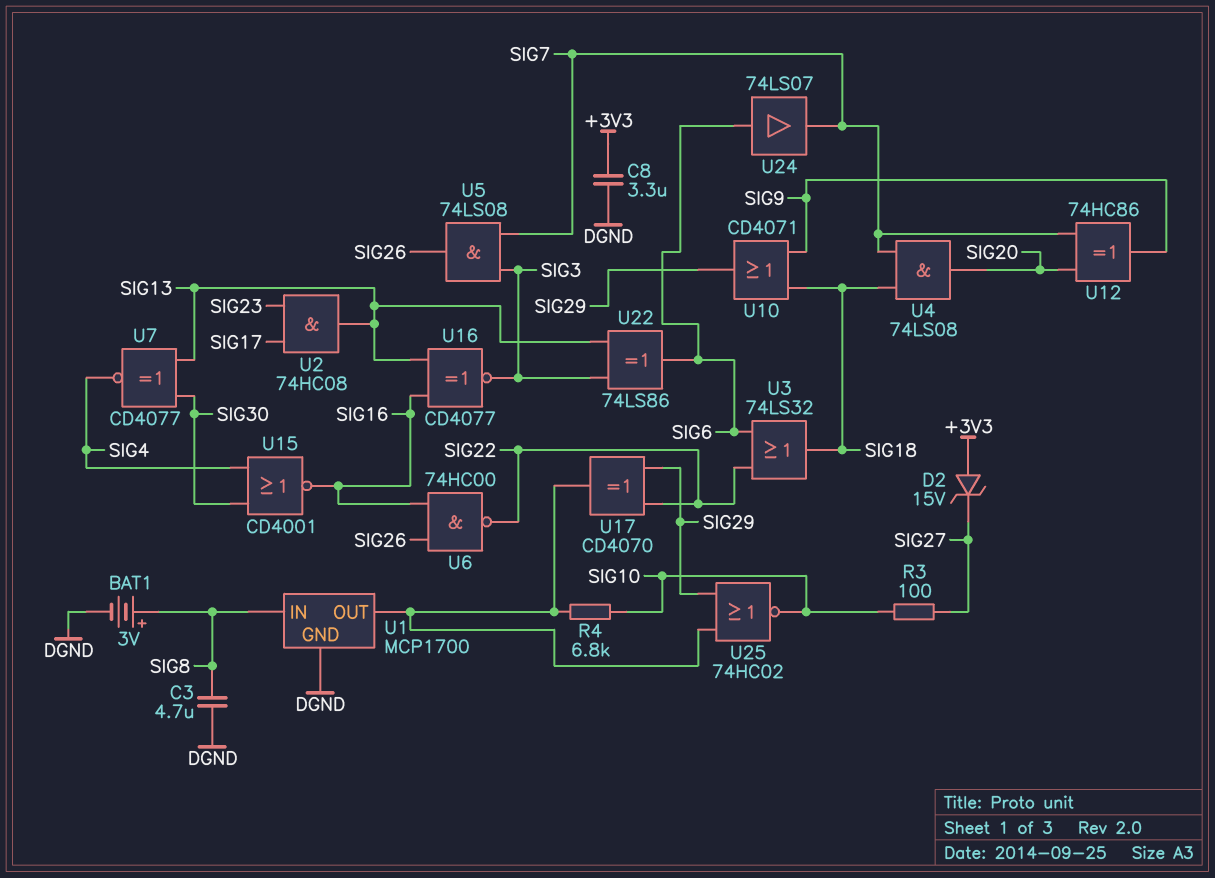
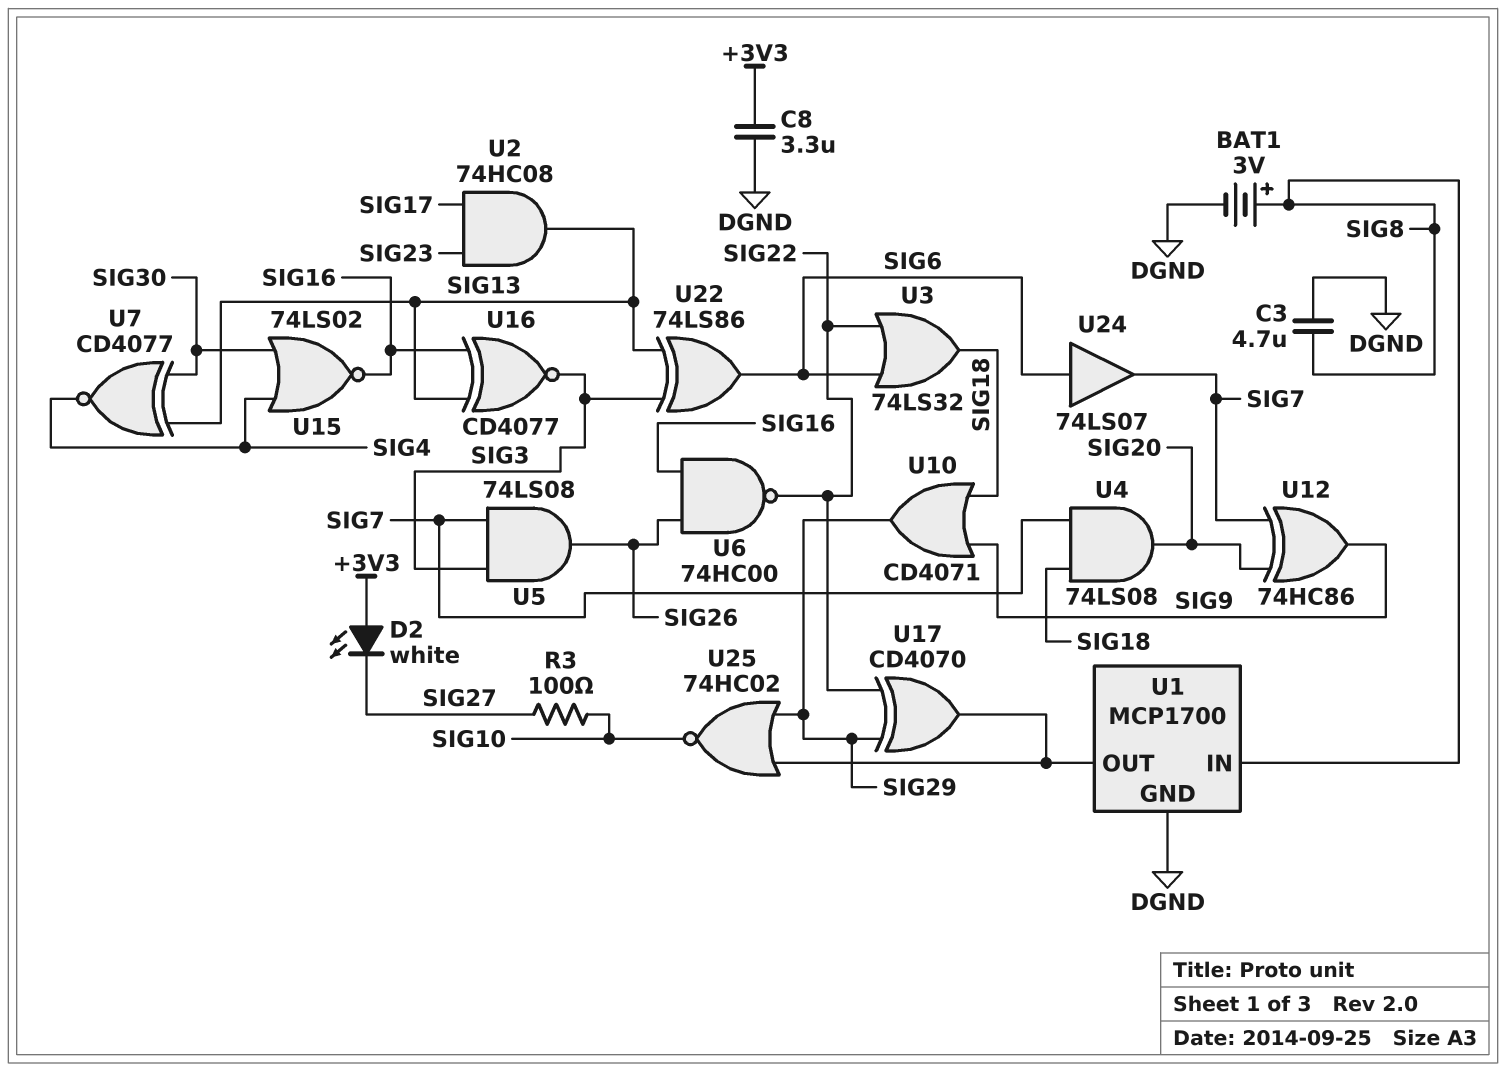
D2: zener 15V (A +3V3, K SIG27) -> LED white (A +3V3, K SIG27)
R4: 6.8k (SIG10, U1/OUT) -> none
U15: NOR CD4001 (in SIG4, in SIG30, out SIG16) -> NOR 74LS02 (in SIG4, in SIG30, out SIG16)

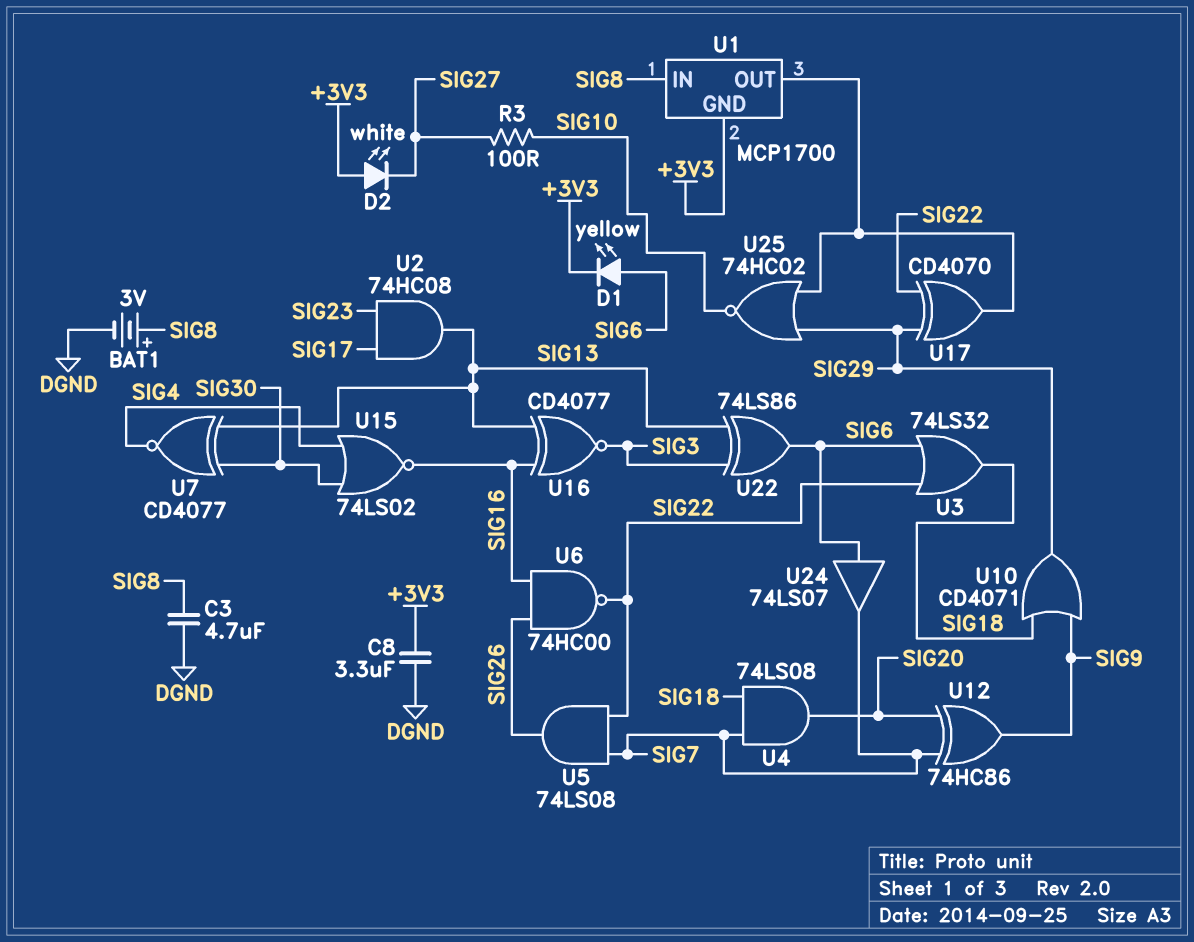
D1: none -> LED yellow (A SIG6, K +3V3)
U1 pin GND: DGND -> +3V3
U5: AND 74LS08 (in SIG3, in SIG7, out SIG26) -> AND 74LS08 (in SIG7, in SIG22, out SIG26)

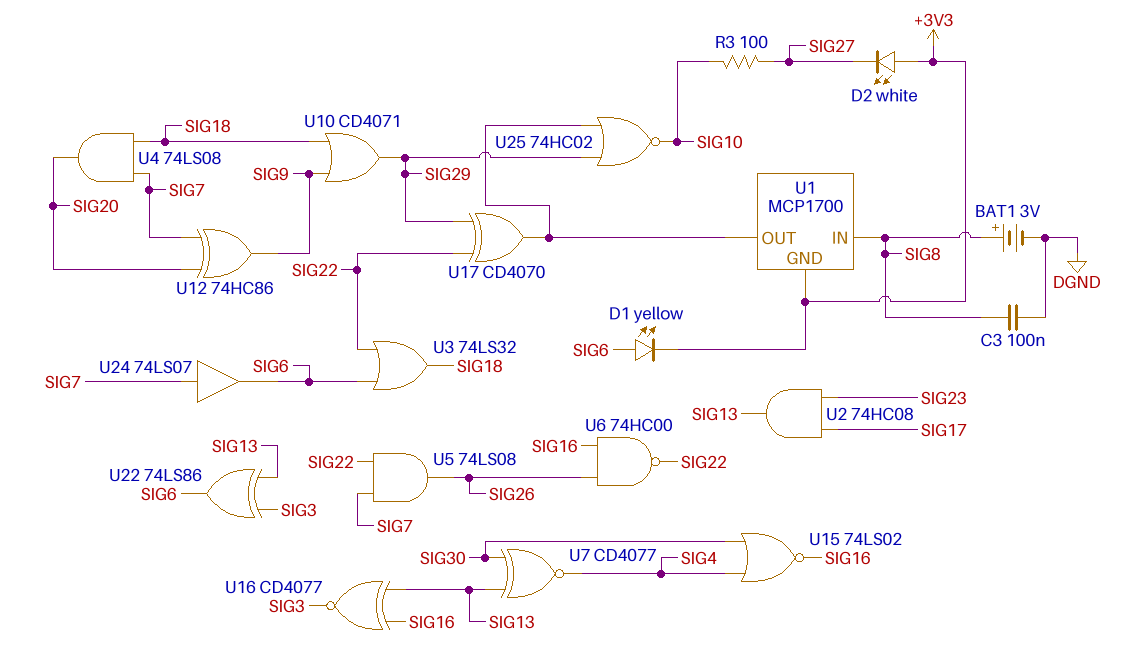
C3: 4.7uF (DGND, SIG8) -> 100nF (DGND, SIG8)
C8: 3.3uF (+3V3, DGND) -> none
U24: buffer 74LS07 (in SIG6, out SIG7) -> buffer 74LS07 (in SIG7, out SIG6)

